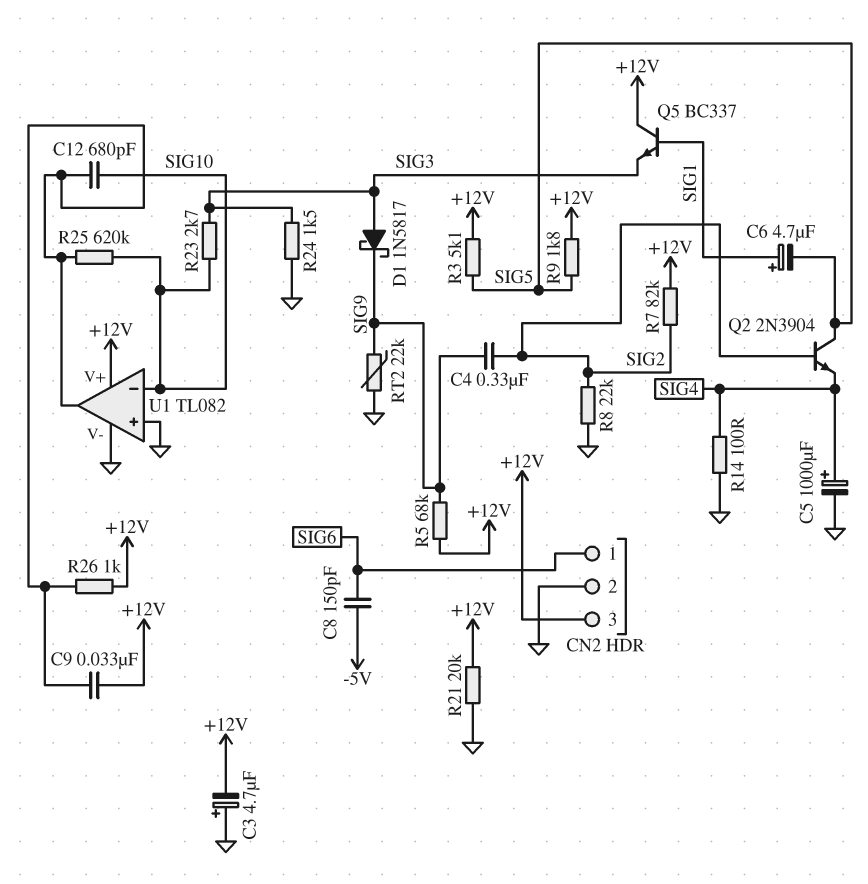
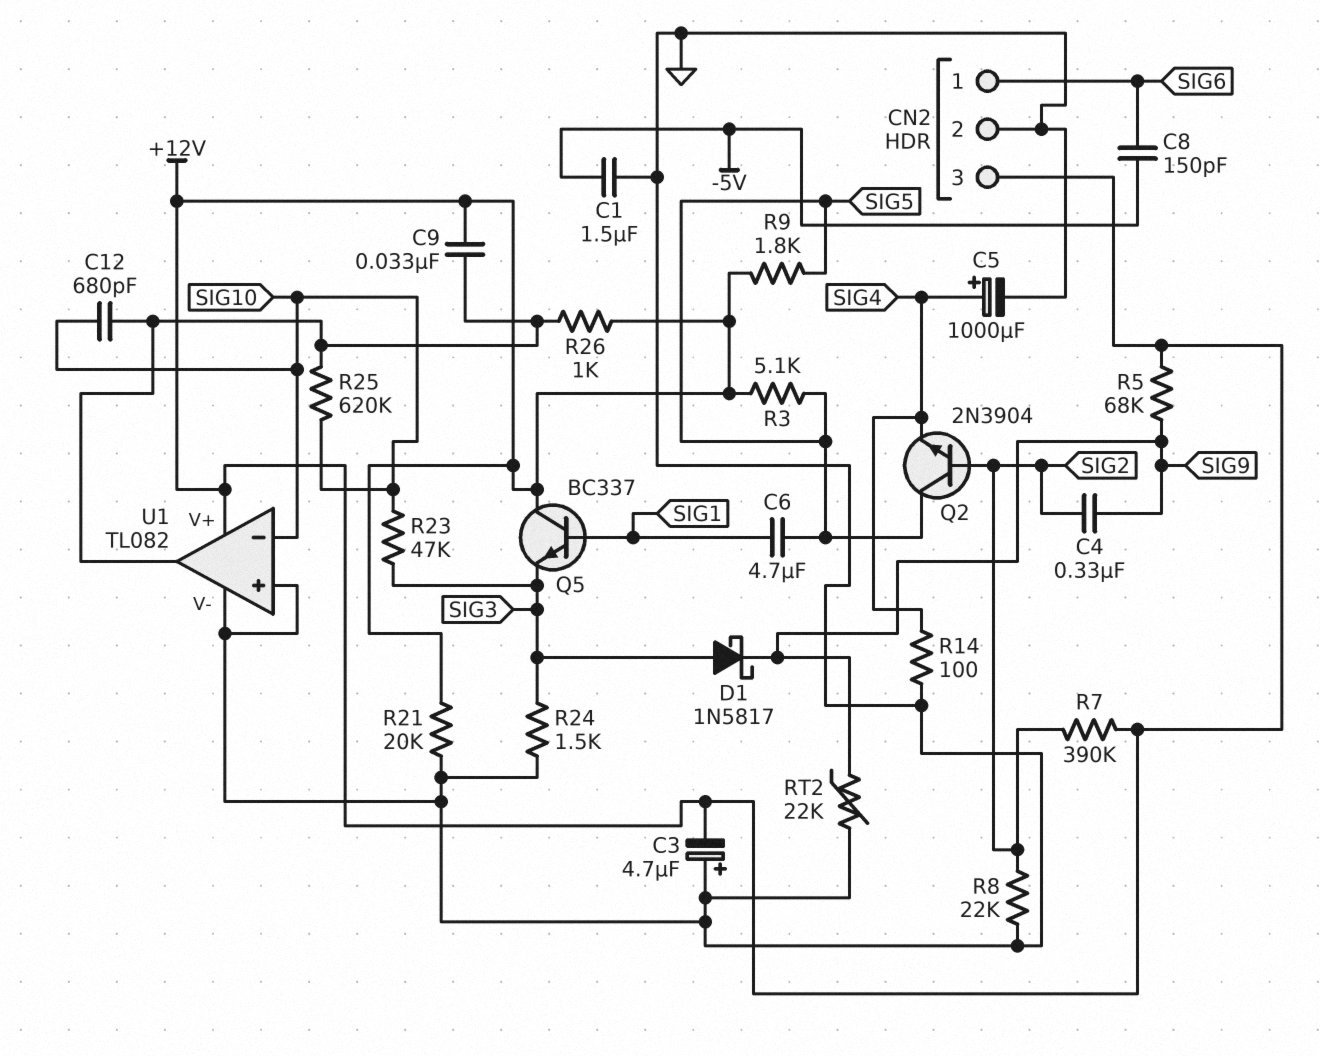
C1: none -> 1.5uF (-5V, GND)
C6: 4.7uF (plus SIG1, minus SIG5) -> 4.7uF (SIG1, SIG5)
R7: 82k (+12V, SIG2) -> 390k (+12V, SIG2)
R23: 2.7k (SIG3, SIG10) -> 47k (SIG3, SIG10)

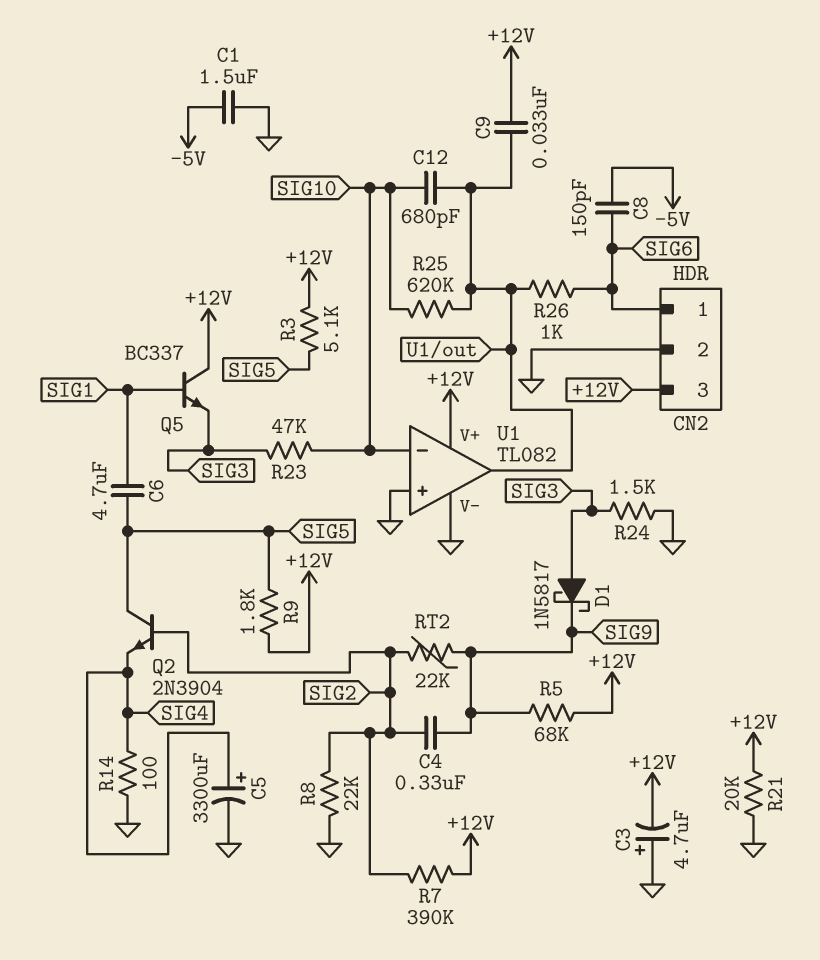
C5: 1000uF (plus SIG4, minus GND) -> 3300uF (plus SIG4, minus GND)
R26: 1k (+12V, U1/out) -> 1k (SIG6, U1/out)
RT2: 22k (GND, SIG9) -> 22k (SIG2, SIG9)

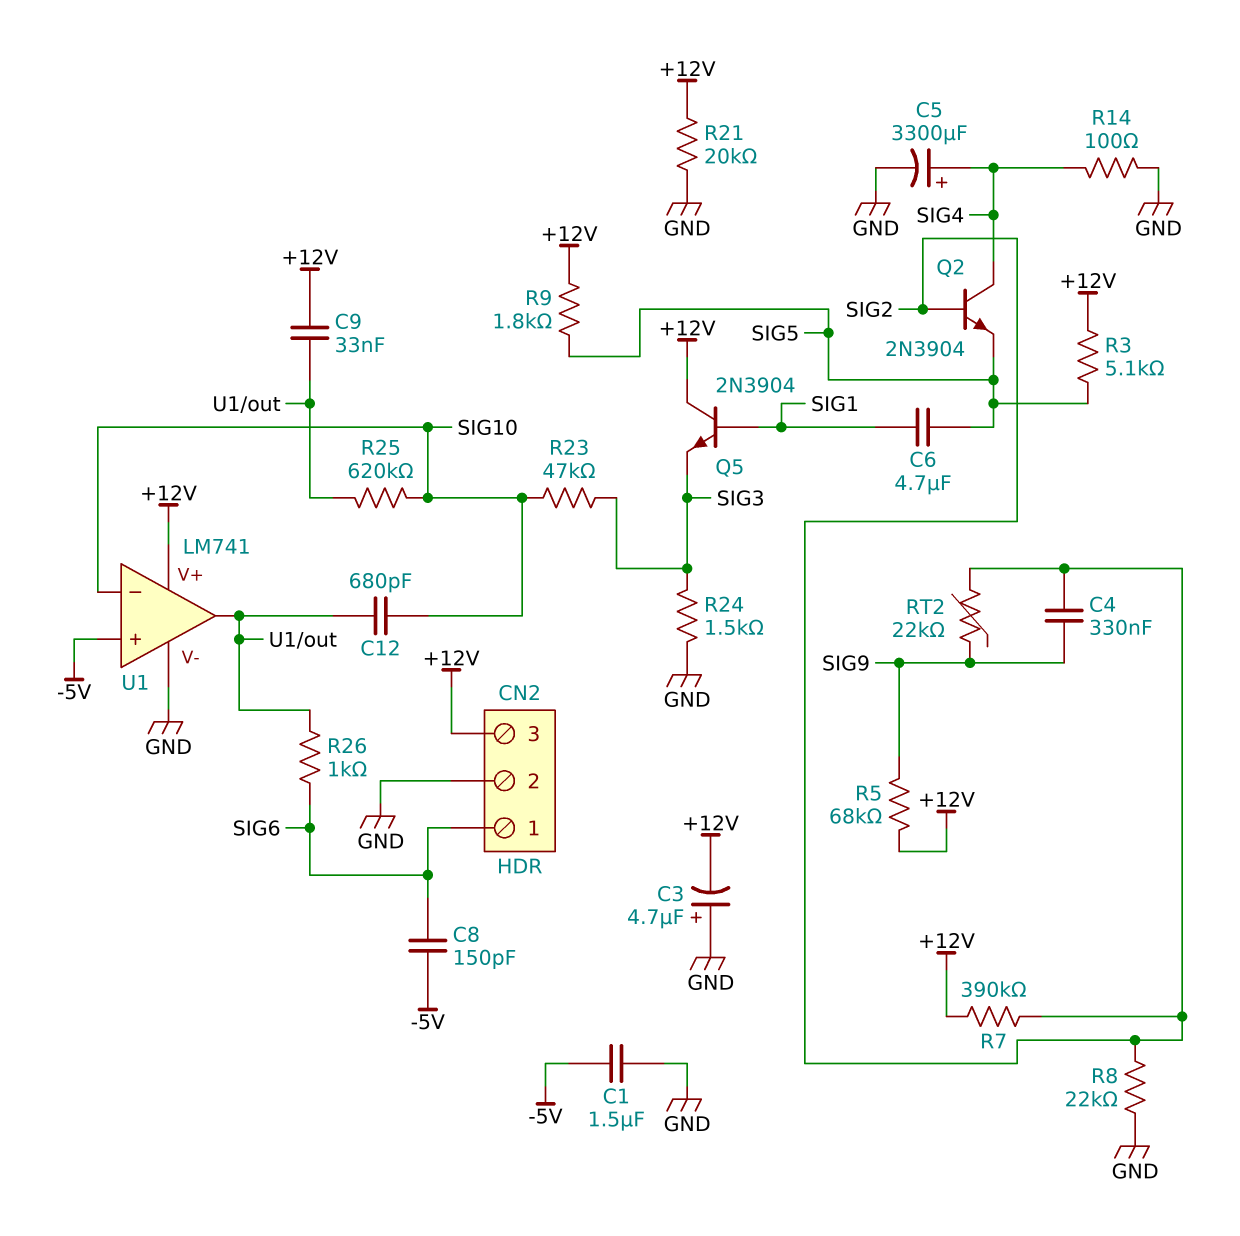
D1: schottky 1N5817 (A SIG3, K SIG9) -> none
Q2: NPN 2N3904 (B SIG2, C SIG5, E SIG4) -> NPN 2N3904 (B SIG2, C SIG4, E SIG5)
Q5: NPN BC337 (B SIG1, C +12V, E SIG3) -> NPN 2N3904 (B SIG1, C +12V, E SIG3)
U1: TL082 -> LM741
U1 pin in+: GND -> -5V

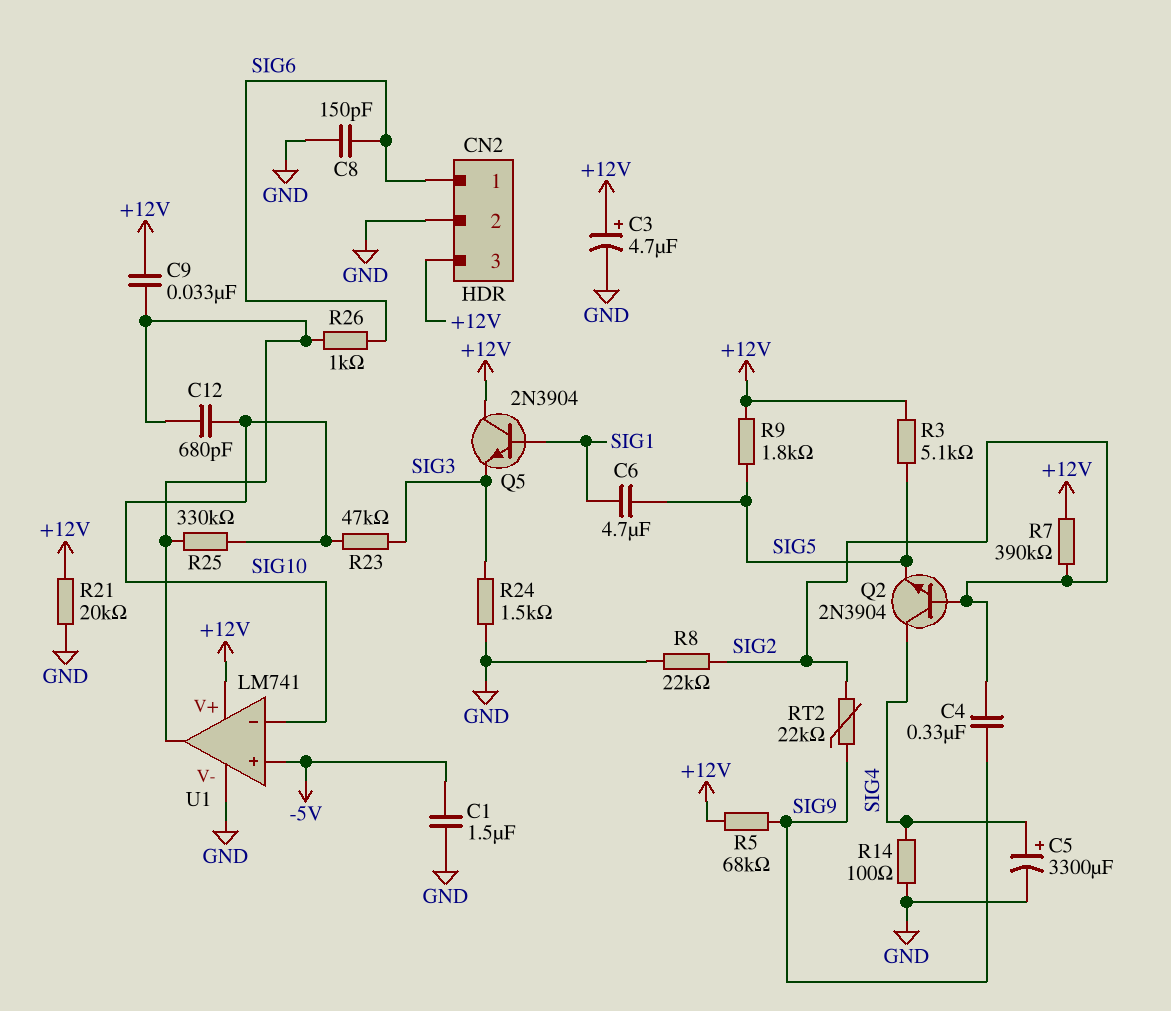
C3: 4.7uF (plus GND, minus +12V) -> 4.7uF (plus +12V, minus GND)
C8: 150pF (-5V, SIG6) -> 150pF (GND, SIG6)
R25: 620k (SIG10, U1/out) -> 330k (SIG10, U1/out)

